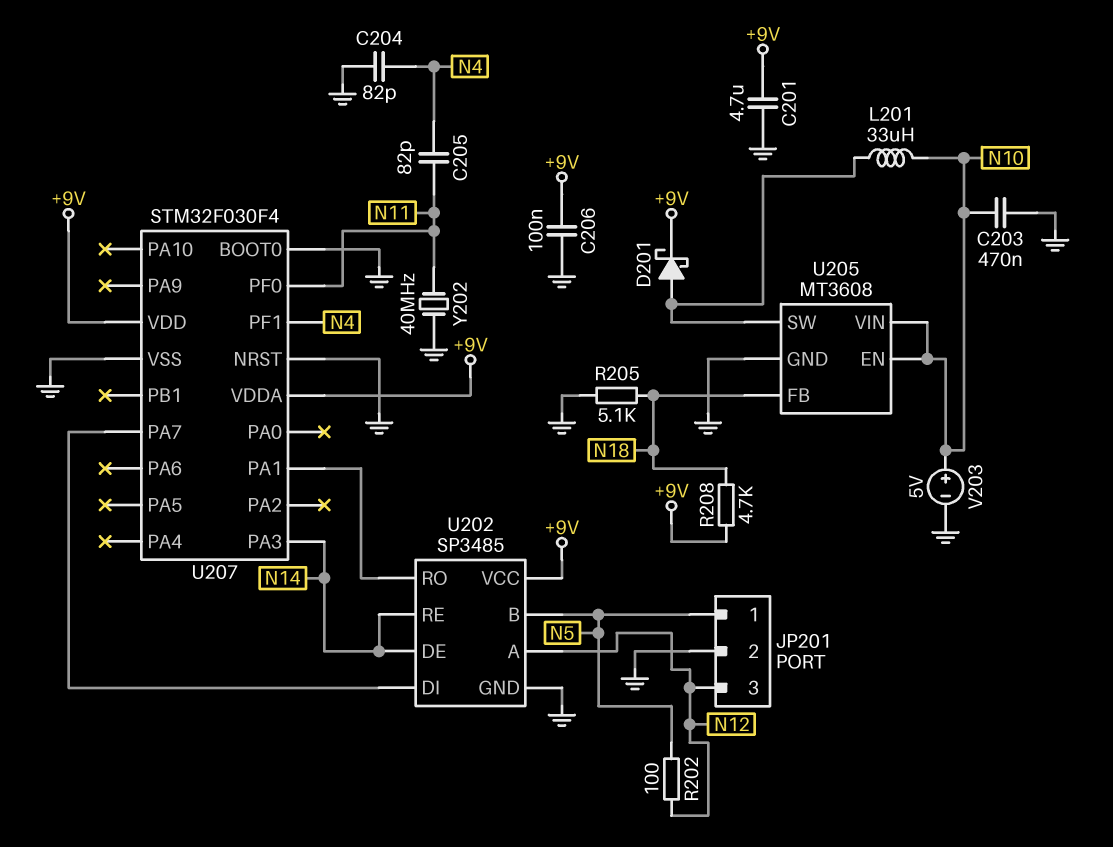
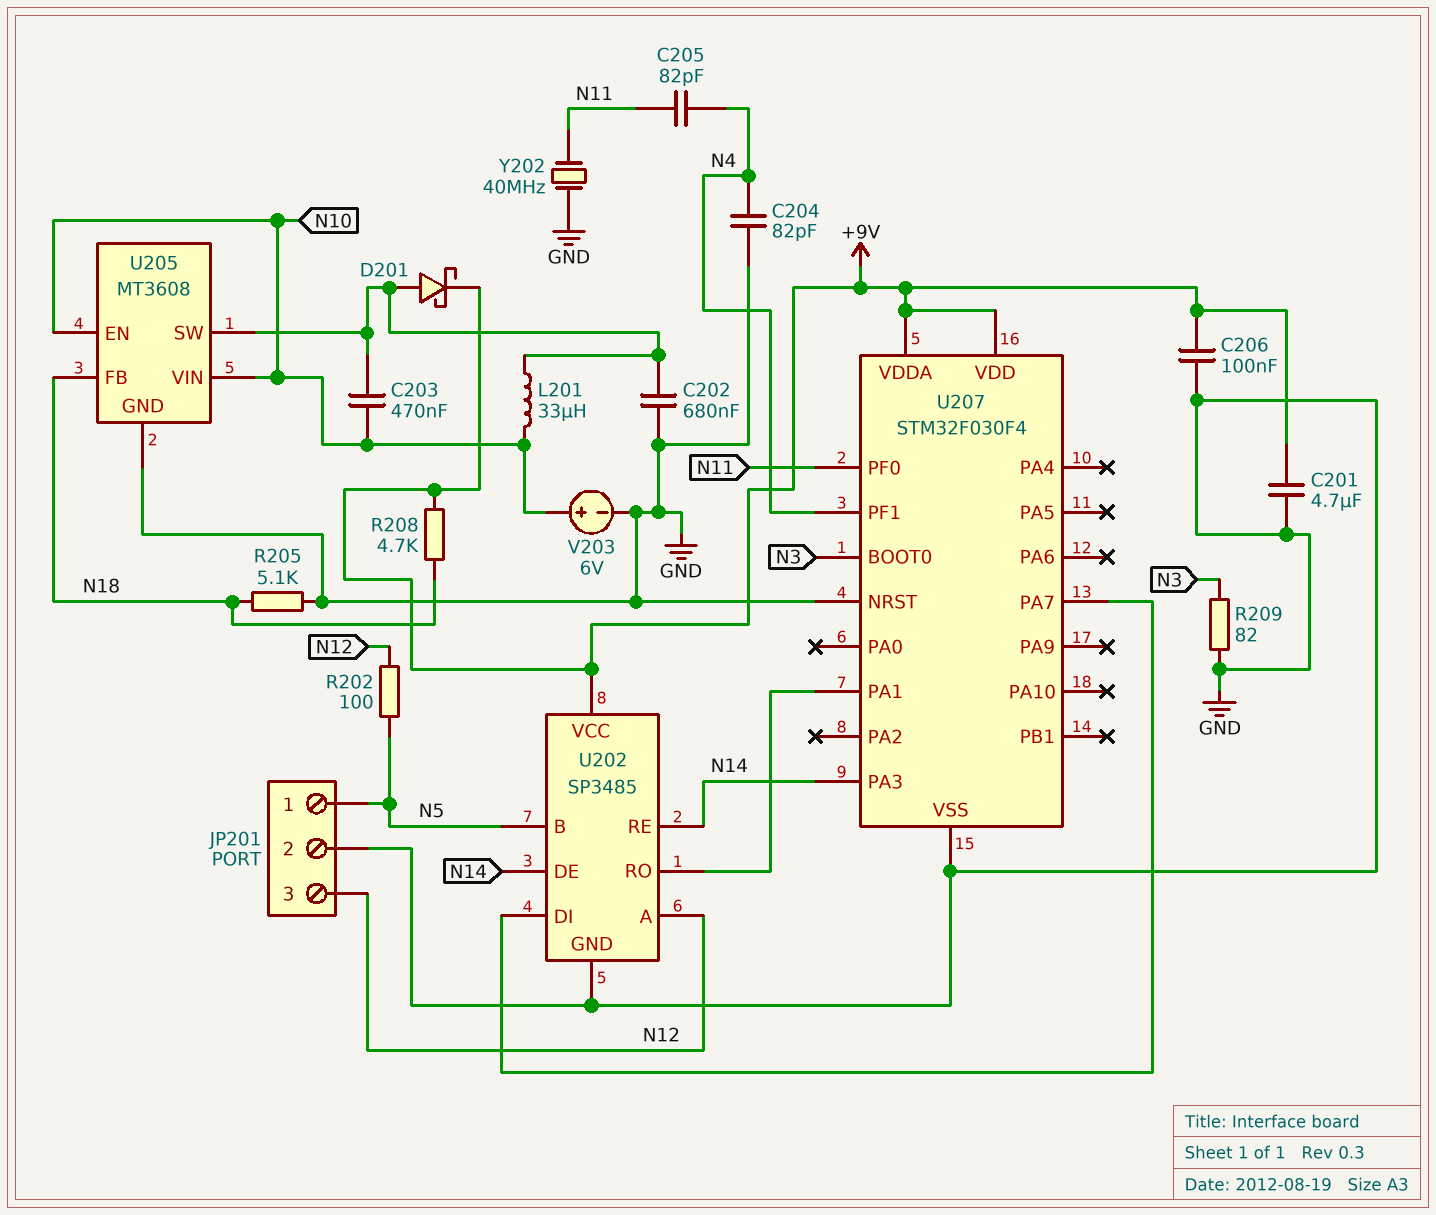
C202: none -> 680nF (GND, U205/SW)
C203: 470nF (GND, N10) -> 470nF (N10, U205/SW)
R209: none -> 82 (GND, N3)
U207 pin BOOT0: GND -> N3
V203: 5V (plus N10, minus GND) -> 6V (plus N10, minus GND)

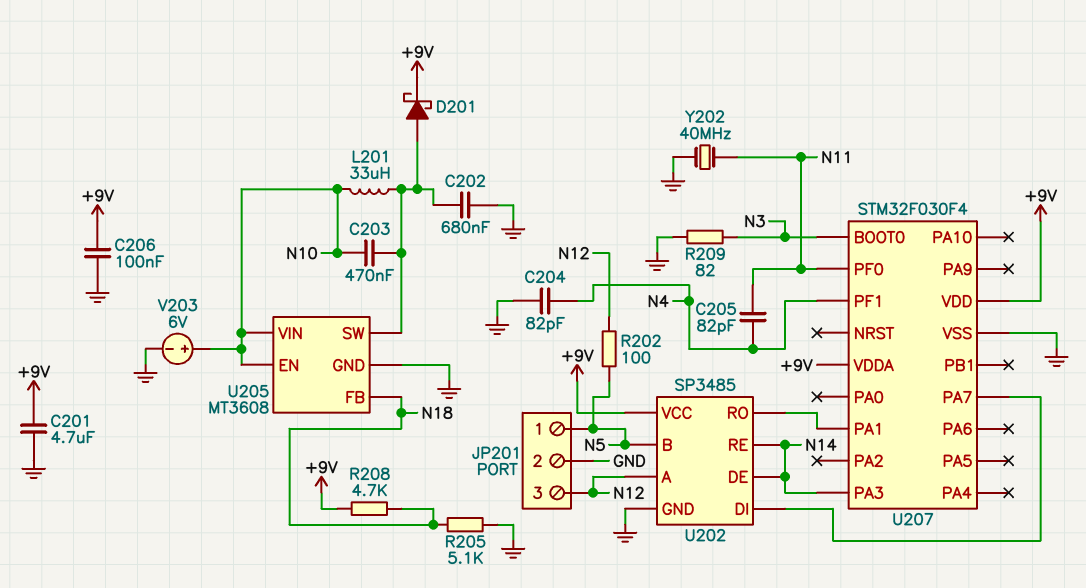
U207 pin NRST: GND -> none

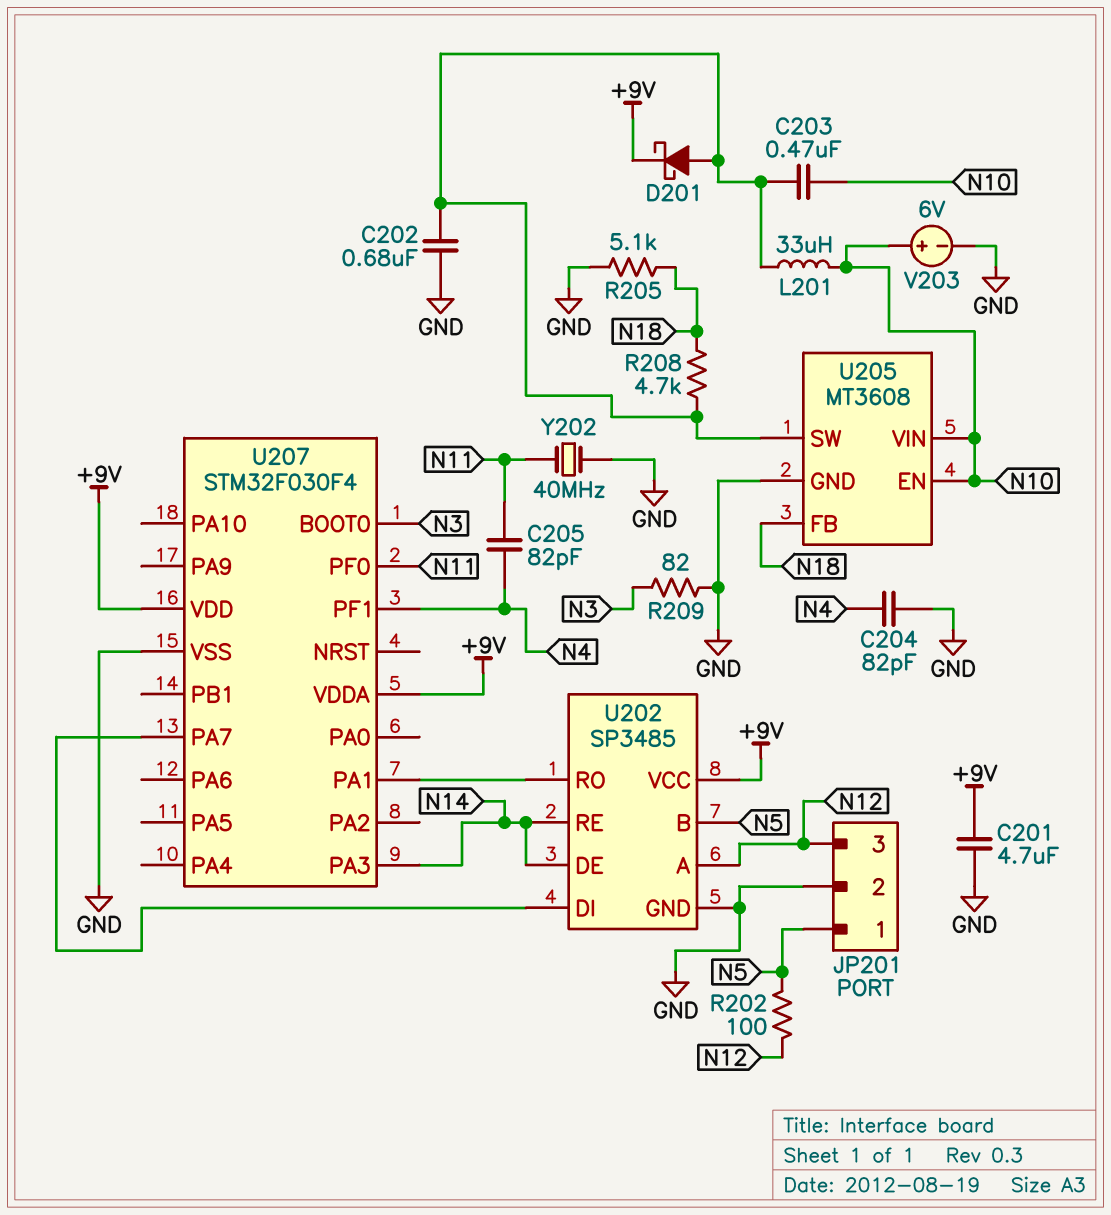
C206: 100nF (+9V, GND) -> none
R208: 4.7k (+9V, N18) -> 4.7k (N18, U205/SW)

